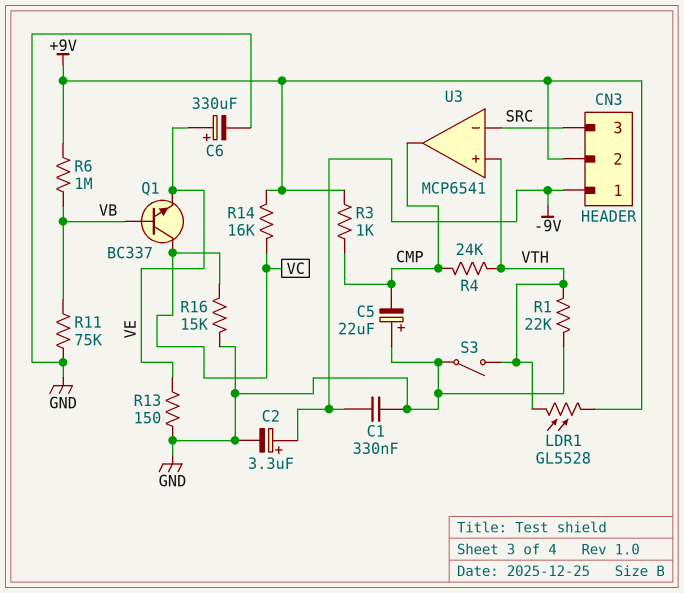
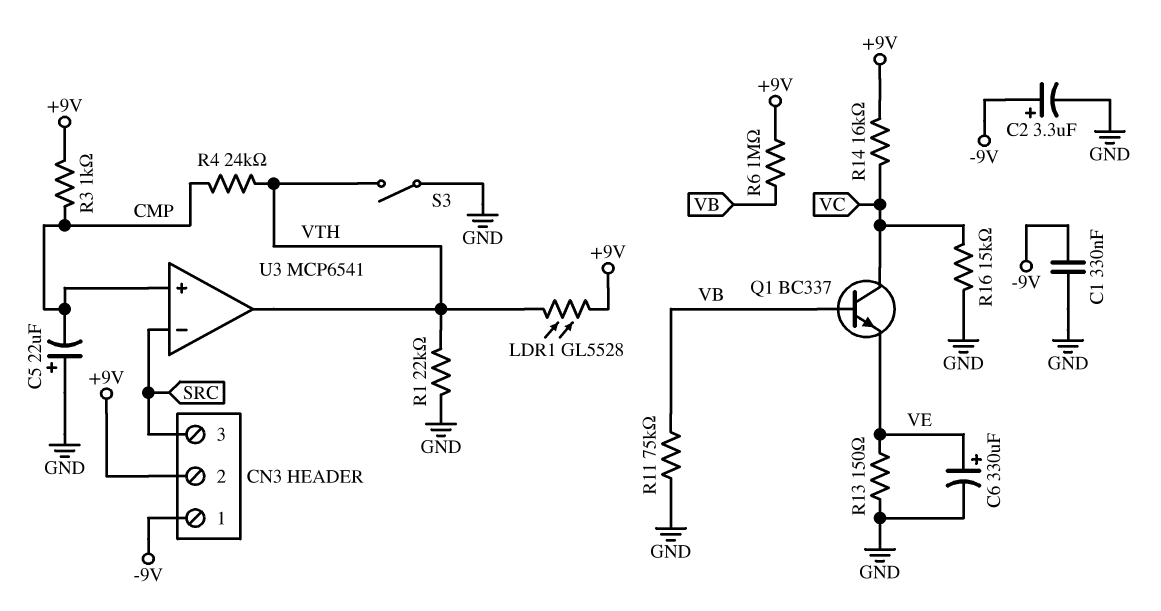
U3 pin in+: VTH -> CMP
U3 pin out: CMP -> VTH

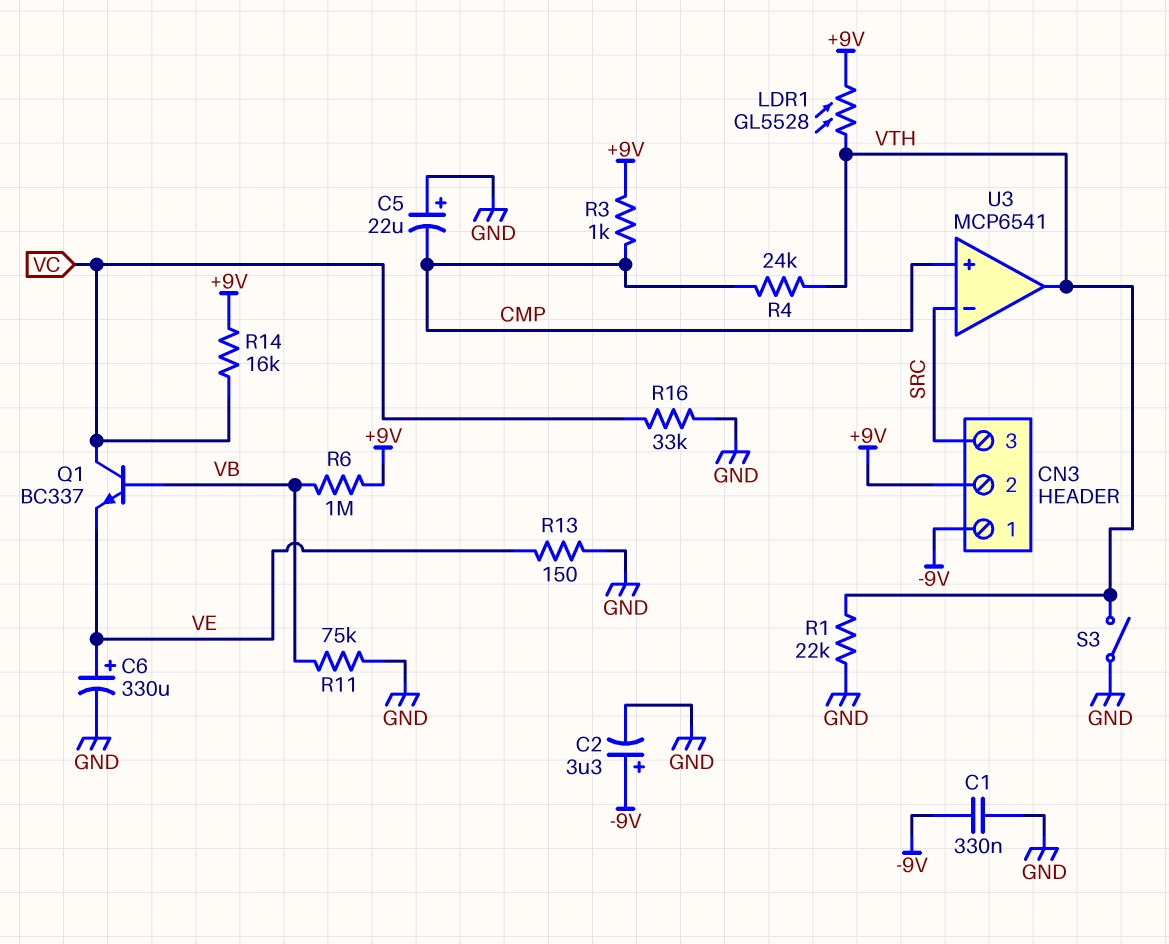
R16: 15k (GND, VC) -> 33k (GND, VC)

